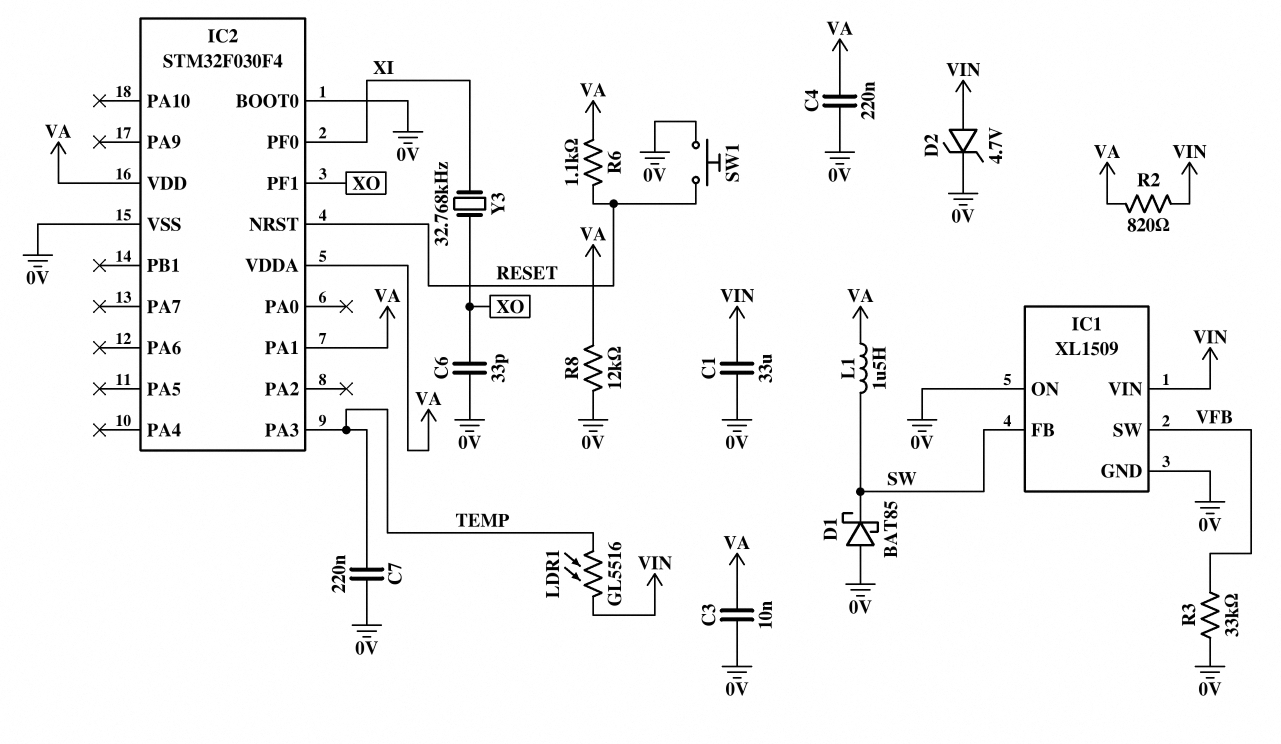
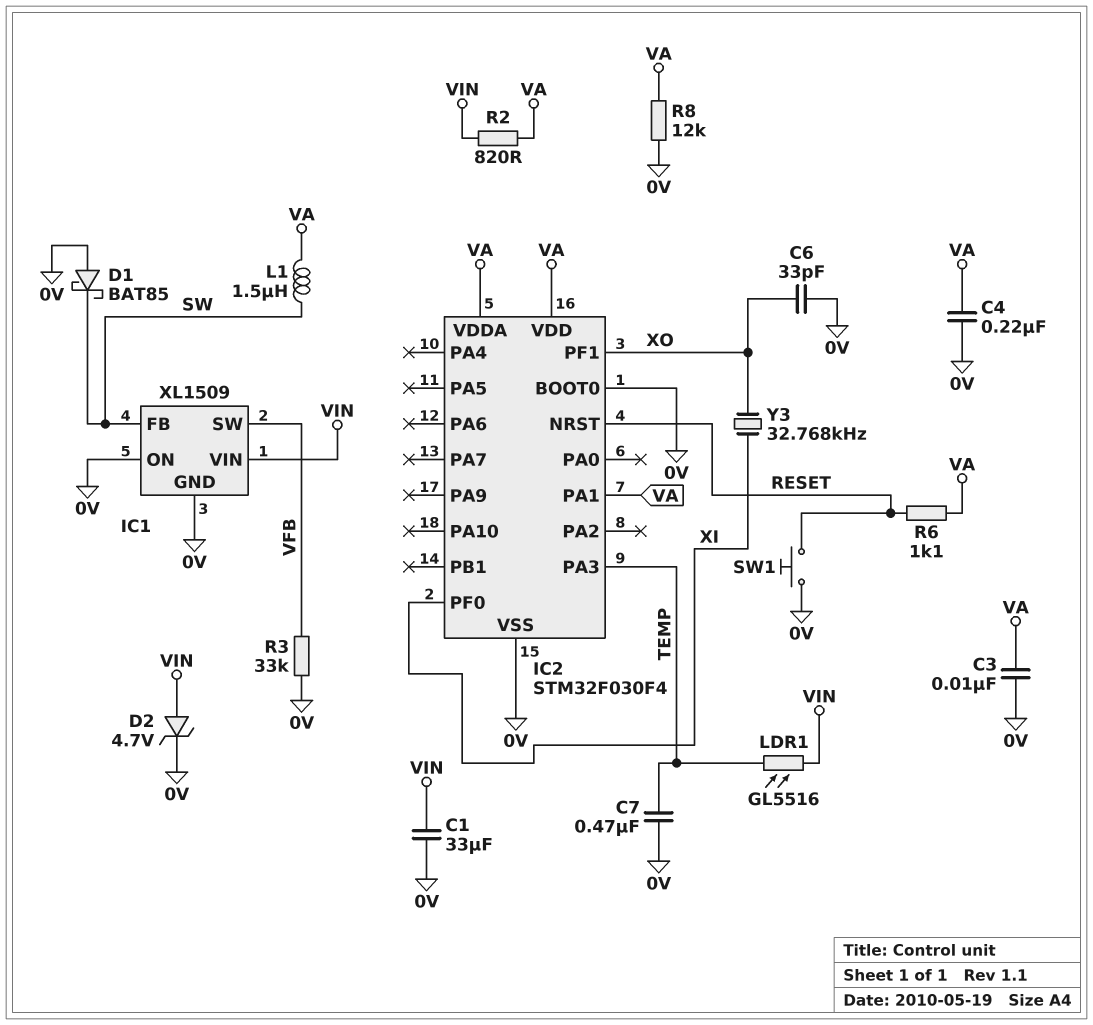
C7: 220nF (0V, TEMP) -> 470nF (0V, TEMP)

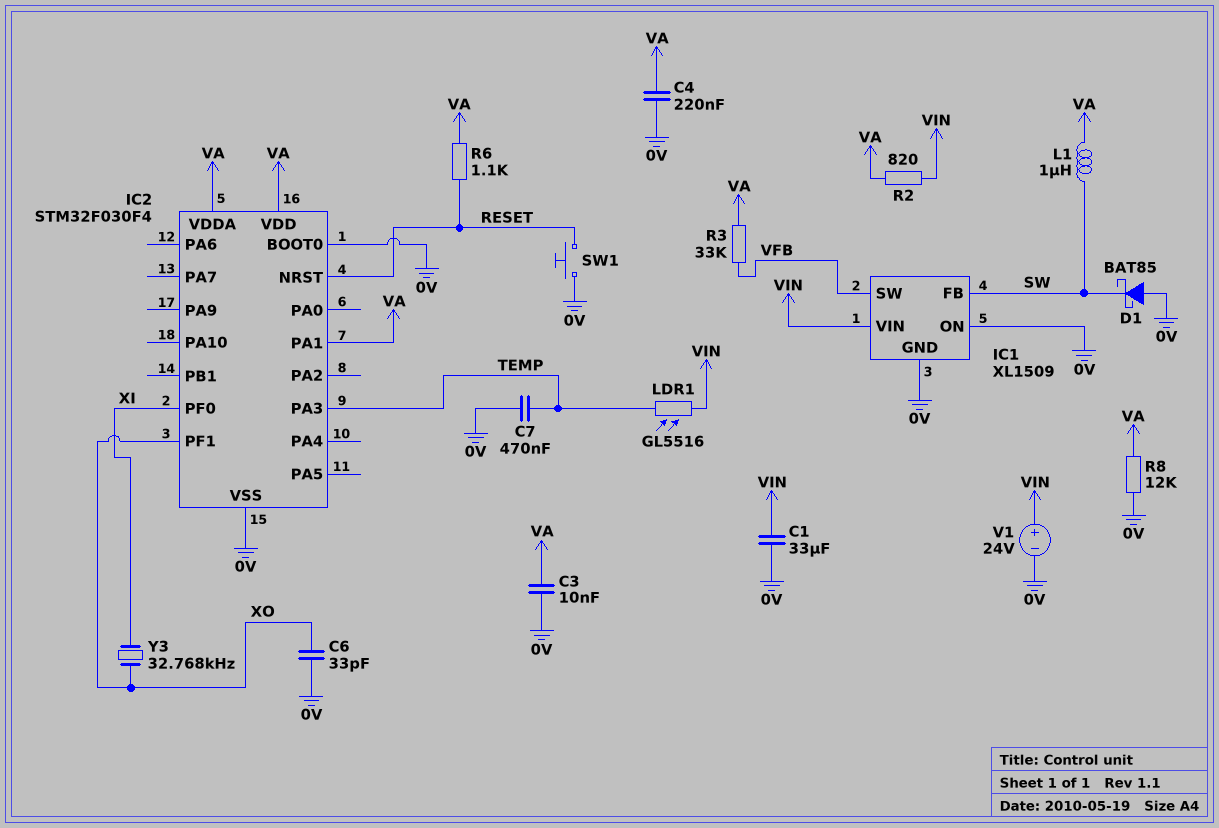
D2: zener 4.7V (A VIN, K 0V) -> none
L1: 1.5uH (SW, VA) -> 1uH (SW, VA)
R3: 33k (0V, VFB) -> 33k (VA, VFB)
V1: none -> 24V (plus VIN, minus 0V)

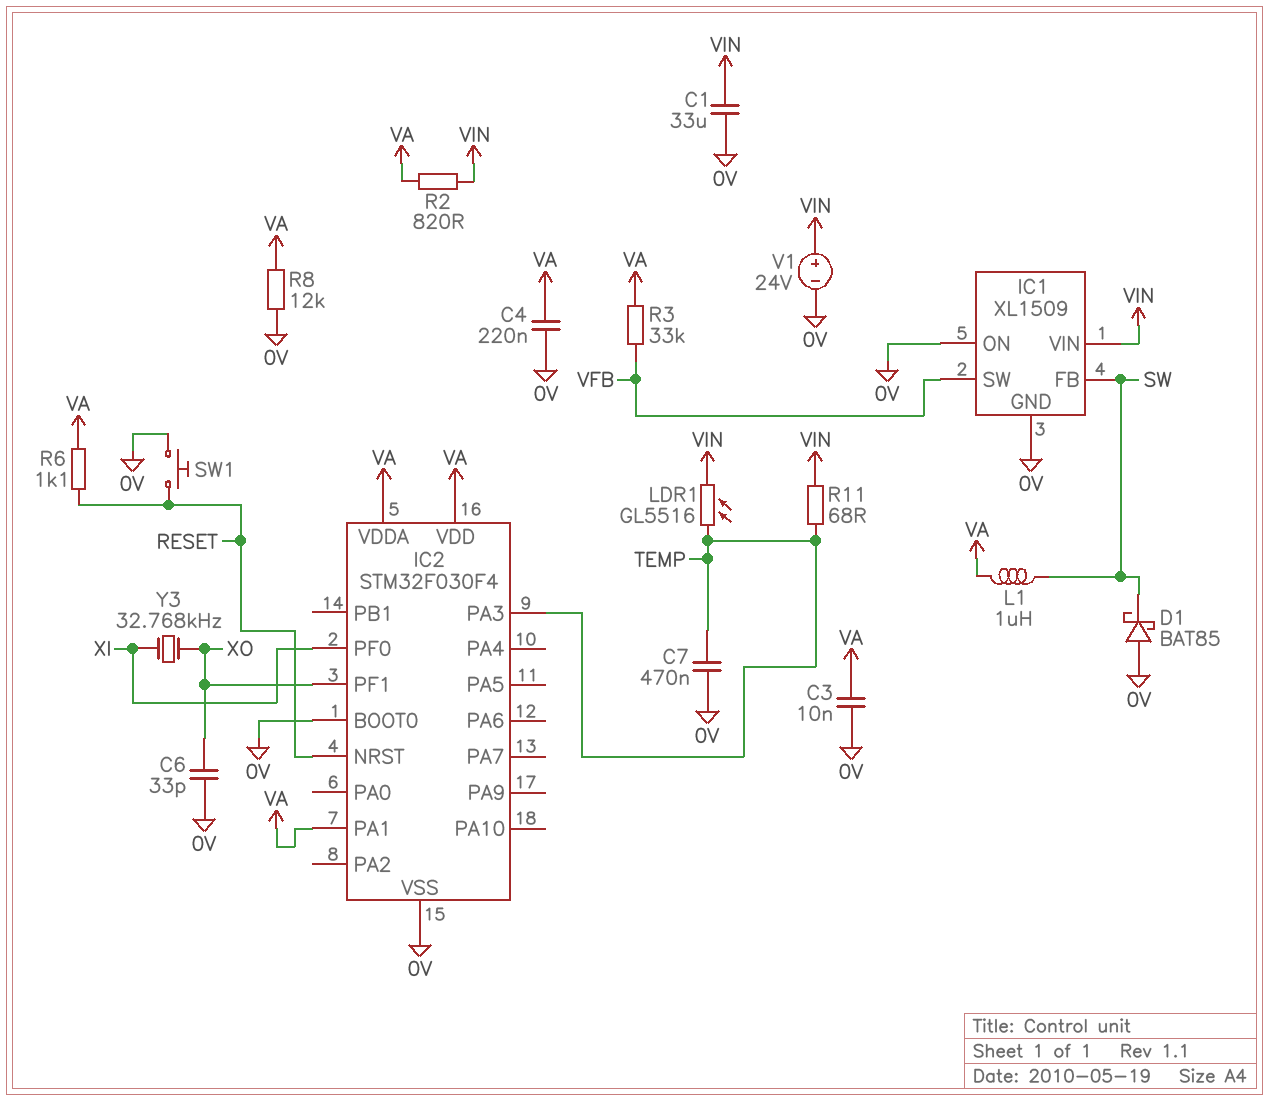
R11: none -> 68 (TEMP, VIN)

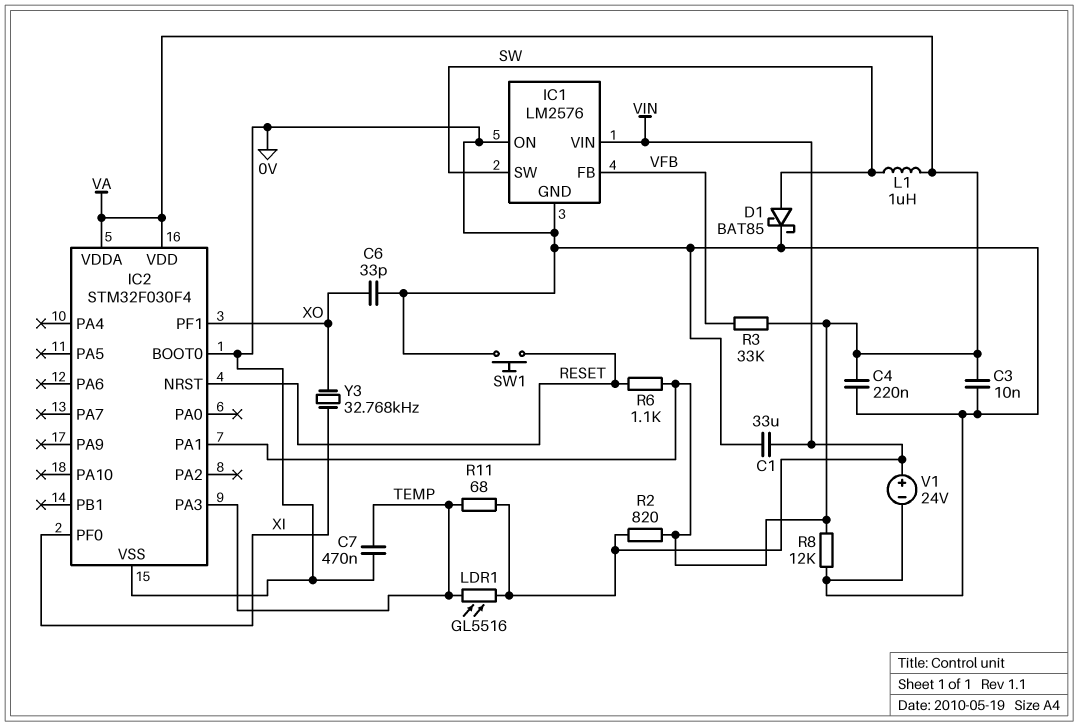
D1: schottky BAT85 (A 0V, K SW) -> schottky BAT85 (A SW, K 0V)
IC1: XL1509 -> LM2576
IC1 pin FB: SW -> VFB
IC1 pin SW: VFB -> SW

